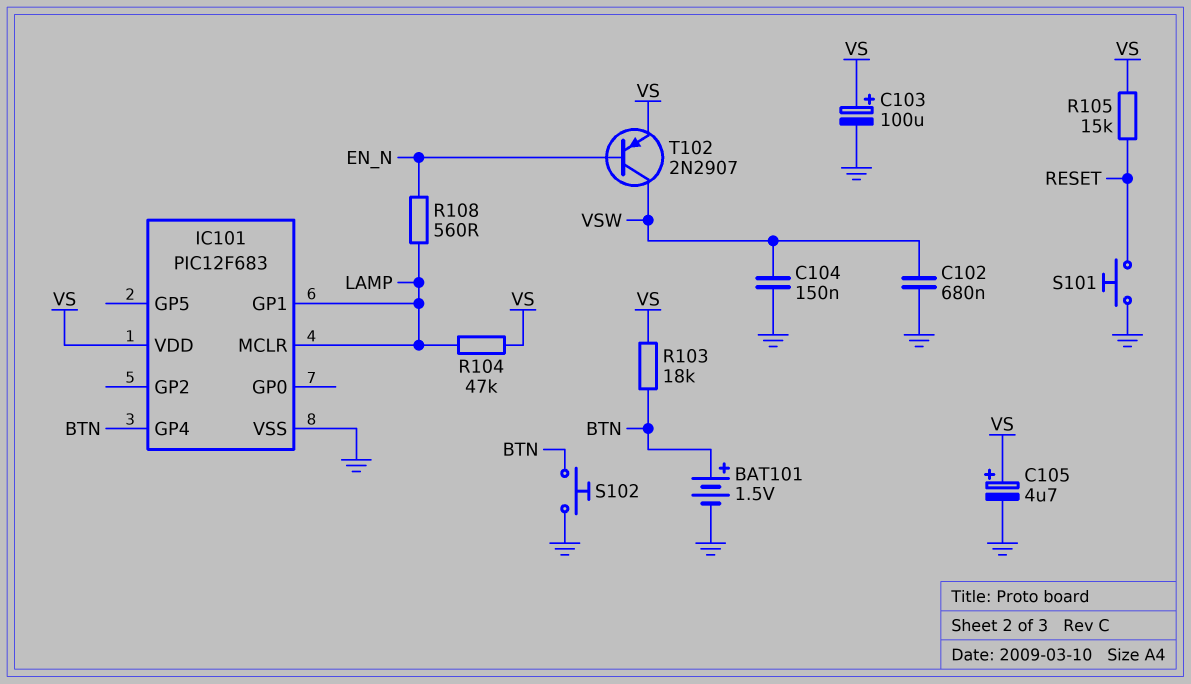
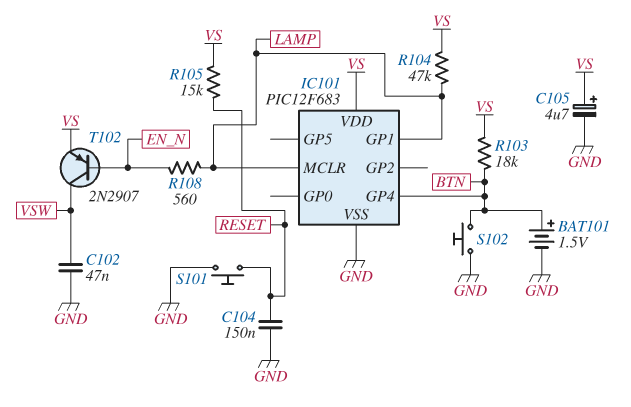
C102: 680nF (GND, VSW) -> 47nF (GND, VSW)
C103: 100uF (plus VS, minus GND) -> none
C104: 150nF (GND, VSW) -> 150nF (GND, RESET)

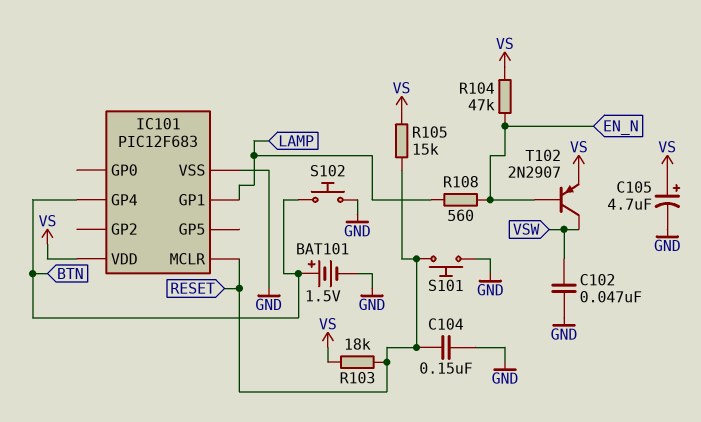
IC101 pin MCLR: LAMP -> RESET
R103: 18k (BTN, VS) -> 18k (RESET, VS)
R104: 47k (LAMP, VS) -> 47k (EN_N, VS)

